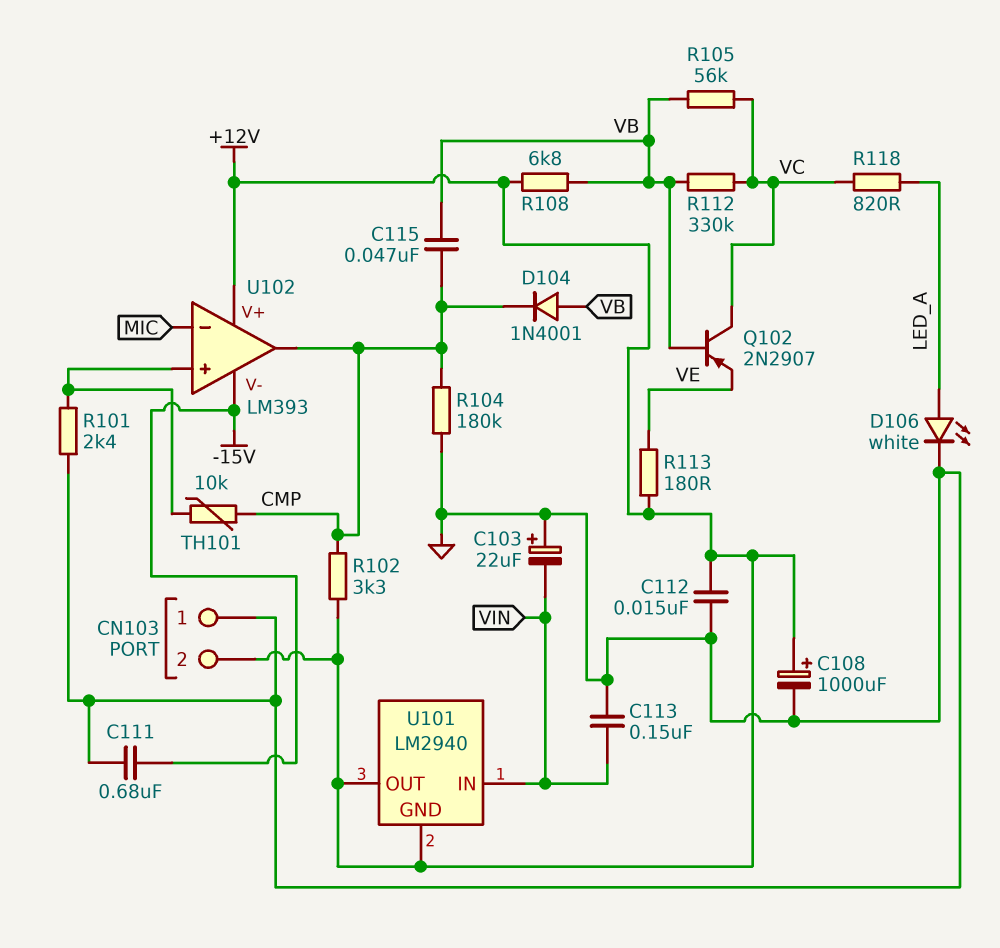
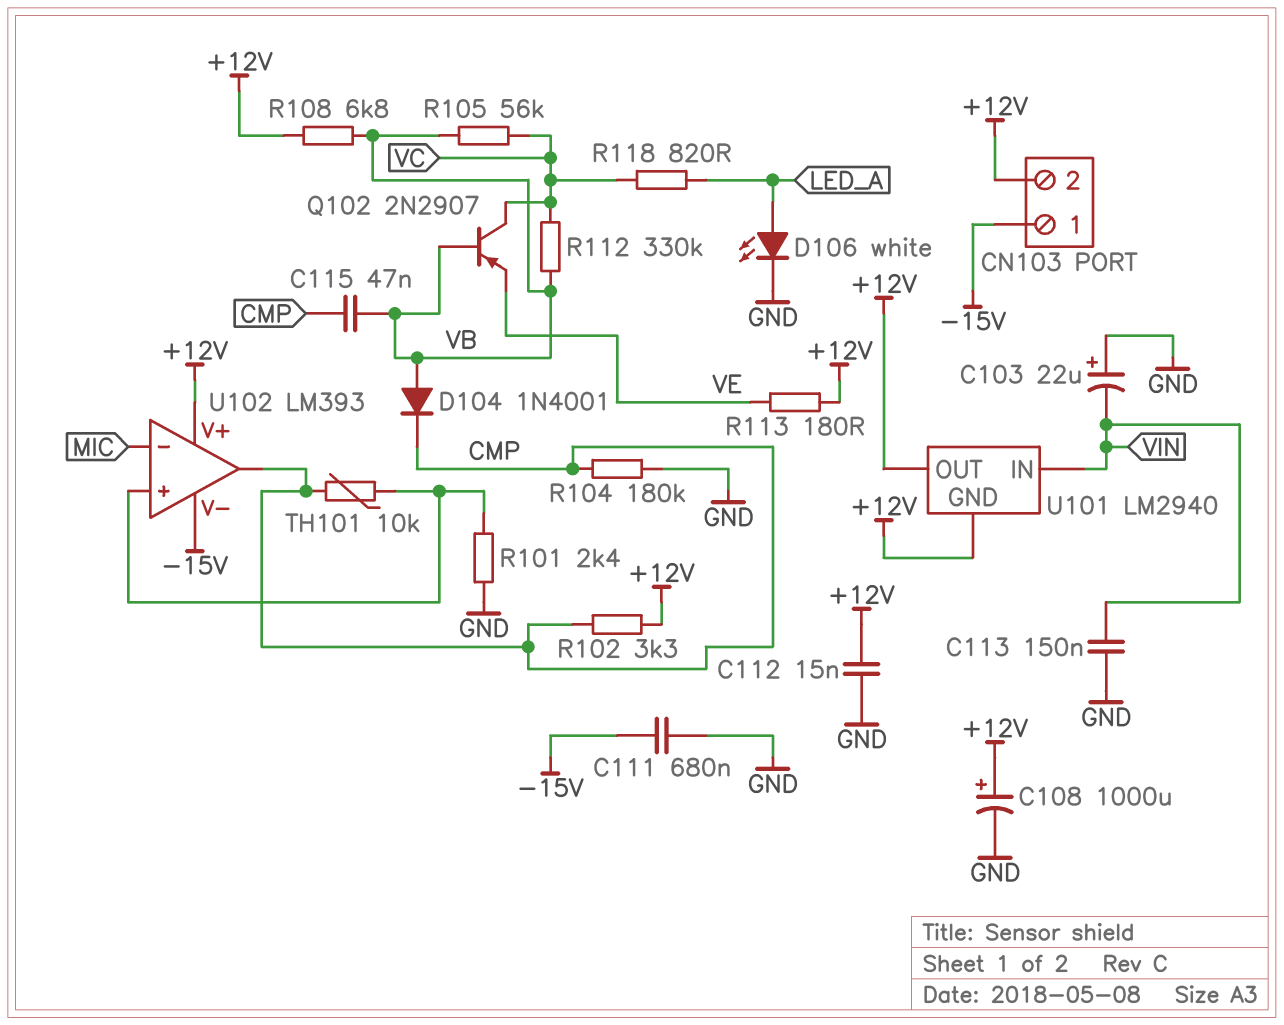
CN103 pin 1: GND -> -15V

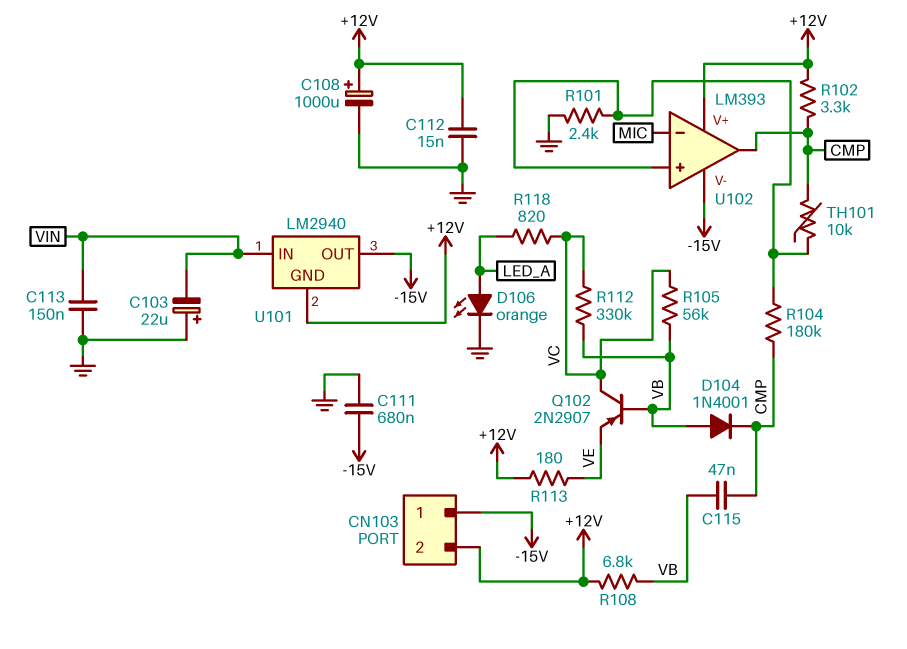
D106: LED white (A LED_A, K GND) -> LED orange (A LED_A, K GND)
R104: 180k (CMP, GND) -> 180k (CMP, U102/in+)
U101 pin OUT: +12V -> -15V

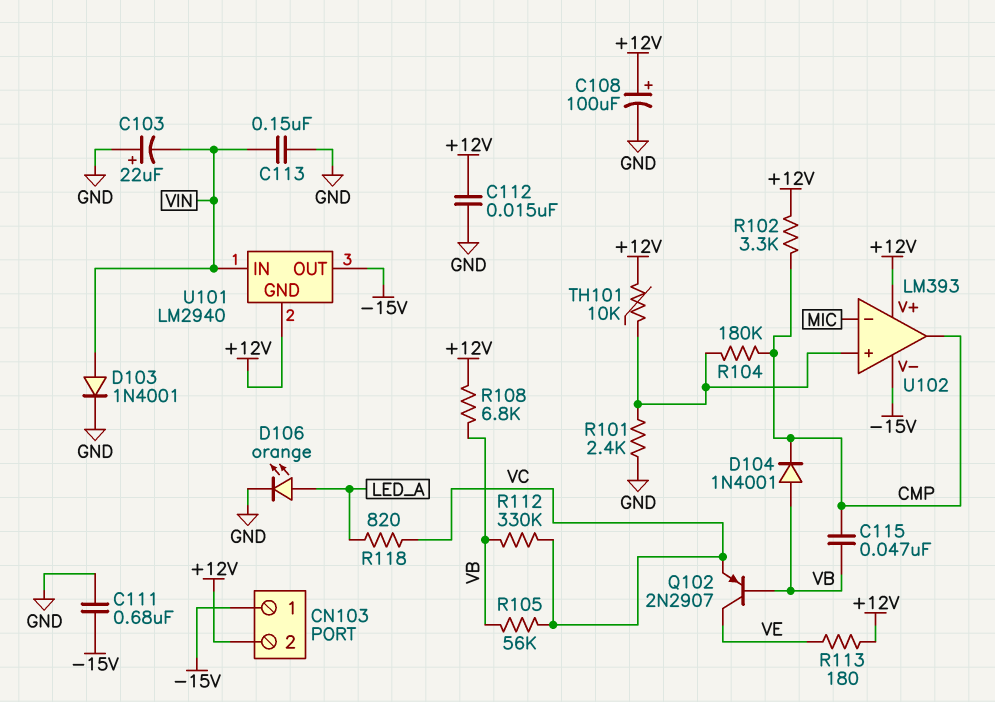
C108: 1000uF (plus +12V, minus GND) -> 100uF (plus +12V, minus GND)
D103: none -> diode 1N4001 (A VIN, K GND)
Q102: PNP 2N2907 (B VB, C VC, E VE) -> PNP 2N2907 (B VB, C VE, E VC)
TH101: 10k (CMP, U102/in+) -> 10k (+12V, U102/in+)

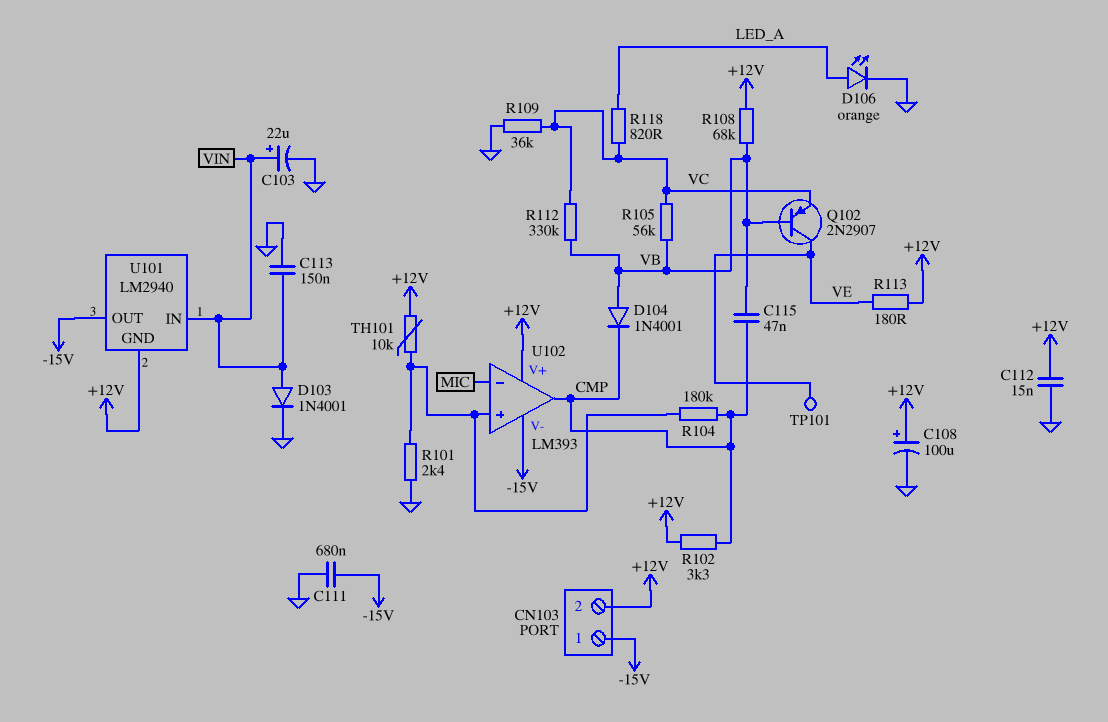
C103: 22uF (plus GND, minus VIN) -> 22uF (plus VIN, minus GND)
R108: 6.8k (+12V, VB) -> 68k (+12V, VB)
R109: none -> 36k (GND, VC)
TP101: none -> test point (VE)

